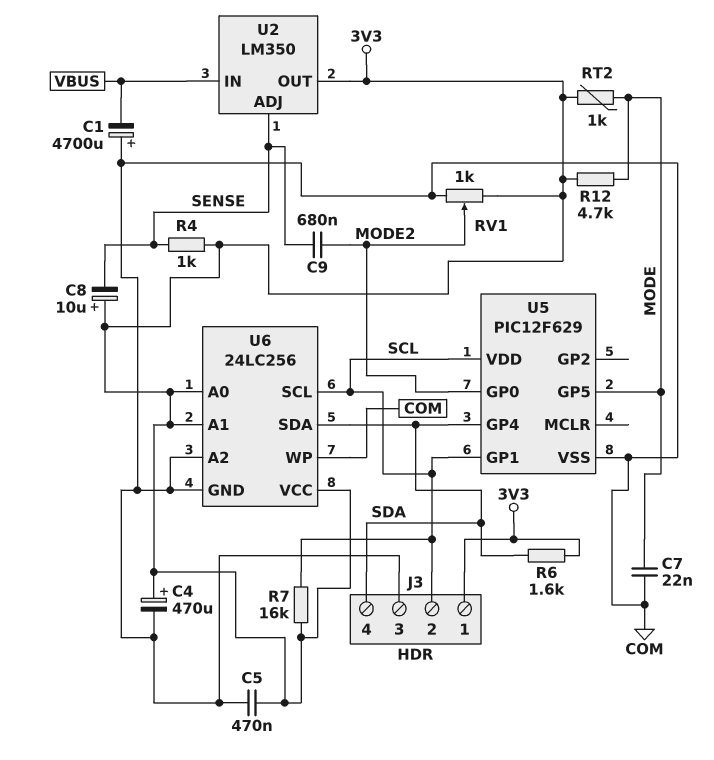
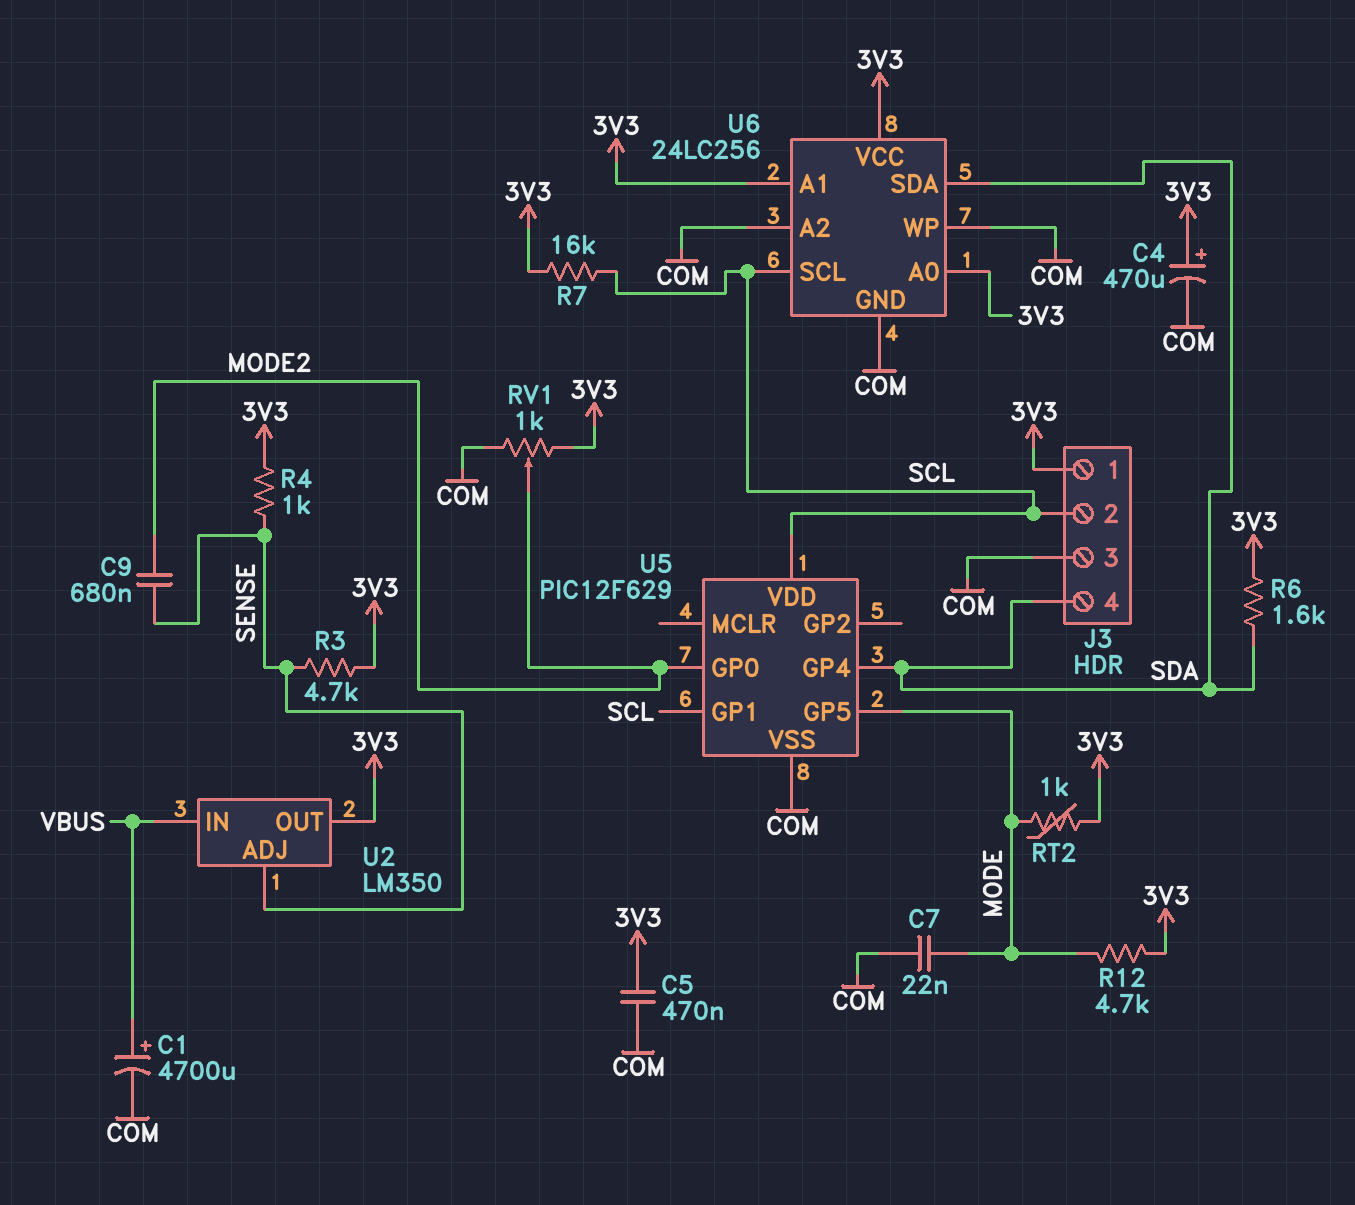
C1: 4700uF (plus COM, minus VBUS) -> 4700uF (plus VBUS, minus COM)
C8: 10uF (plus 3V3, minus SENSE) -> none
R3: none -> 4.7k (3V3, SENSE)

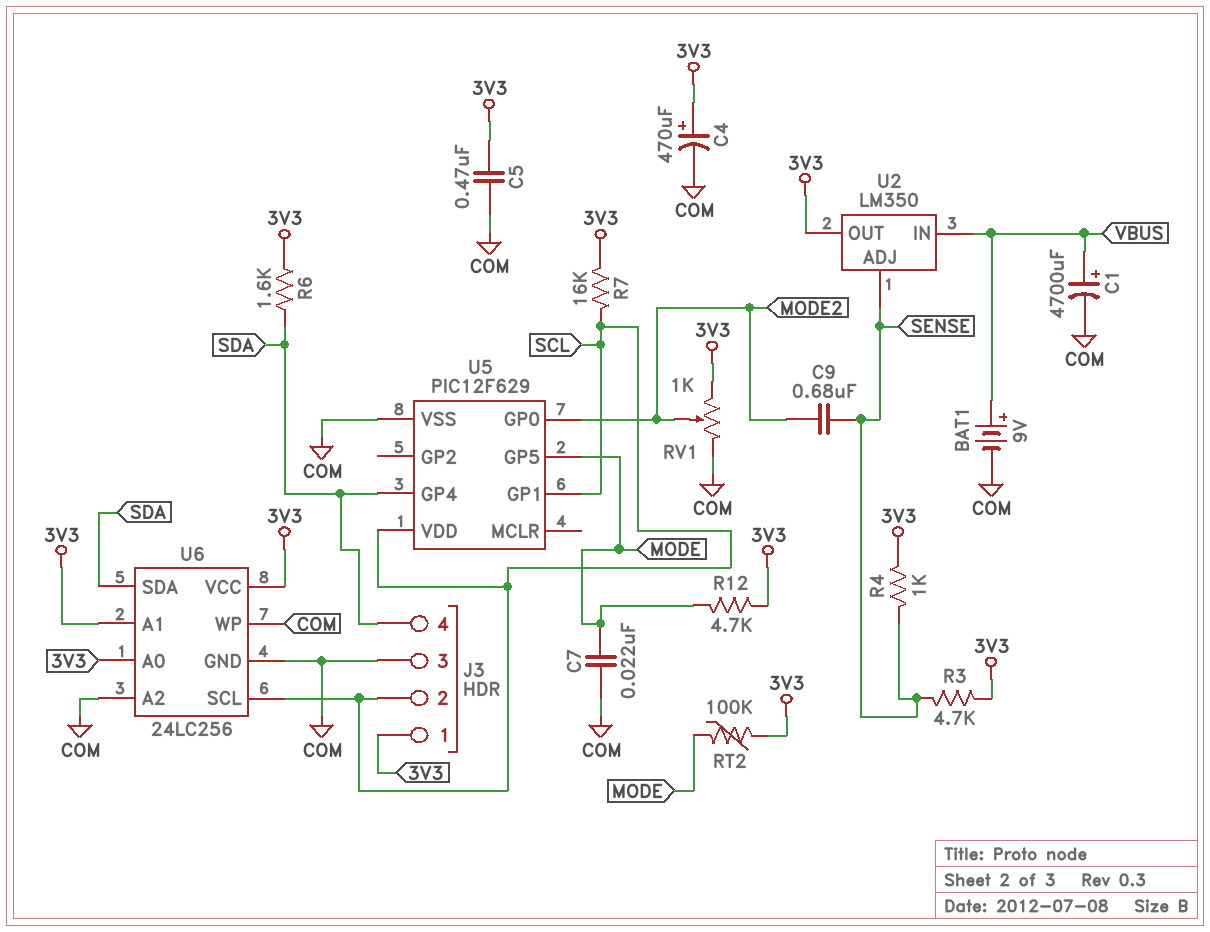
BAT1: none -> 9V (plus VBUS, minus COM)
RT2: 1k (3V3, MODE) -> 100k (3V3, MODE)

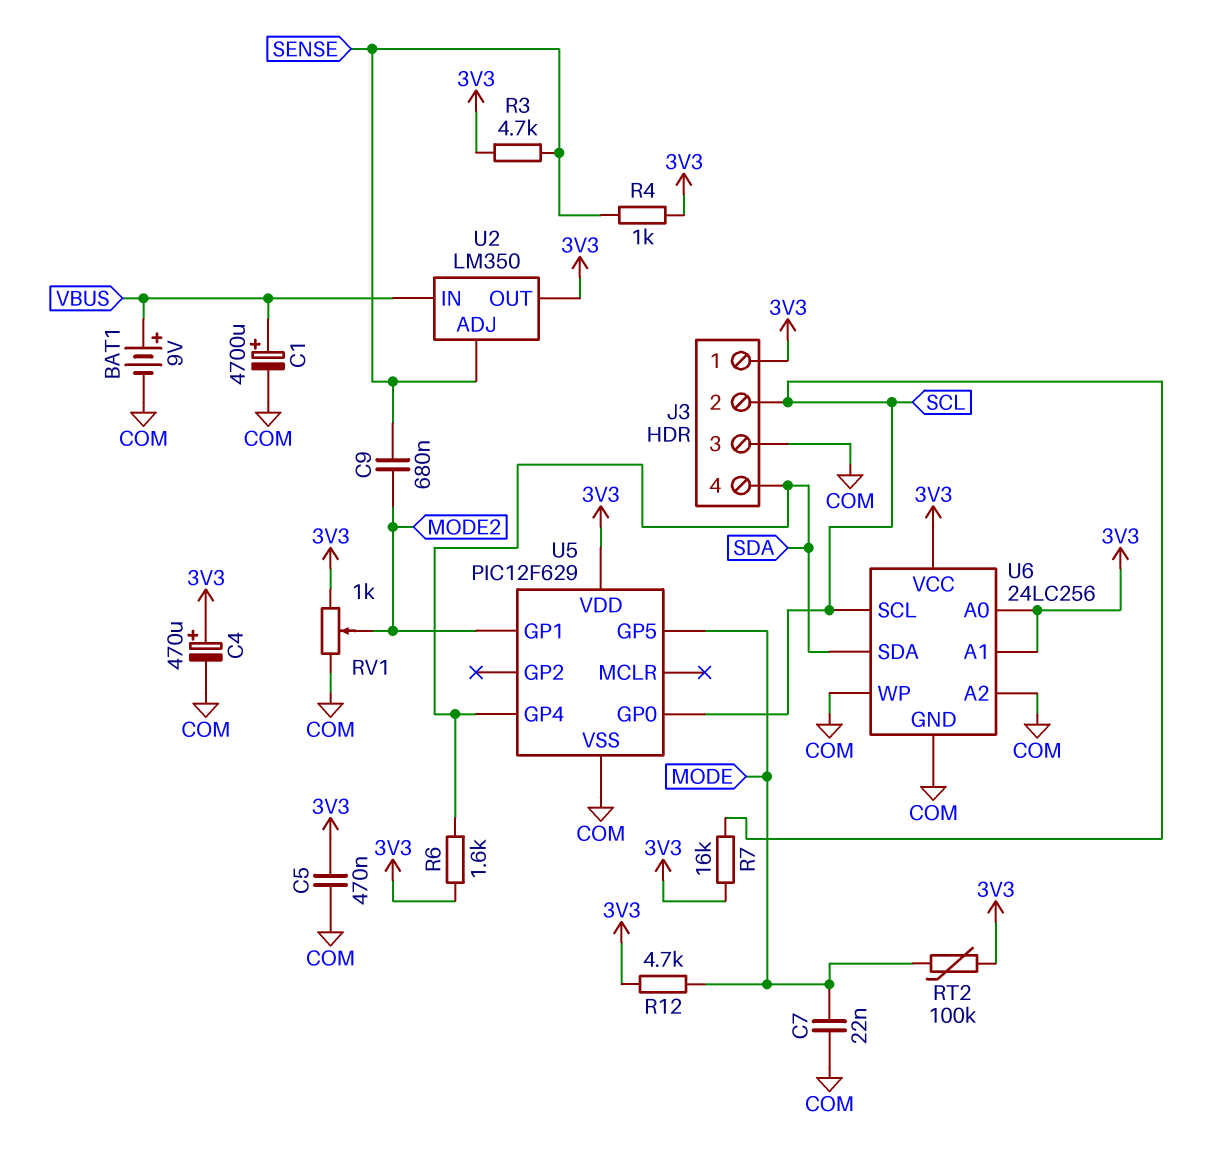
U5 pin GP0: MODE2 -> SCL
U5 pin GP1: SCL -> MODE2
U5 pin VDD: SCL -> 3V3

